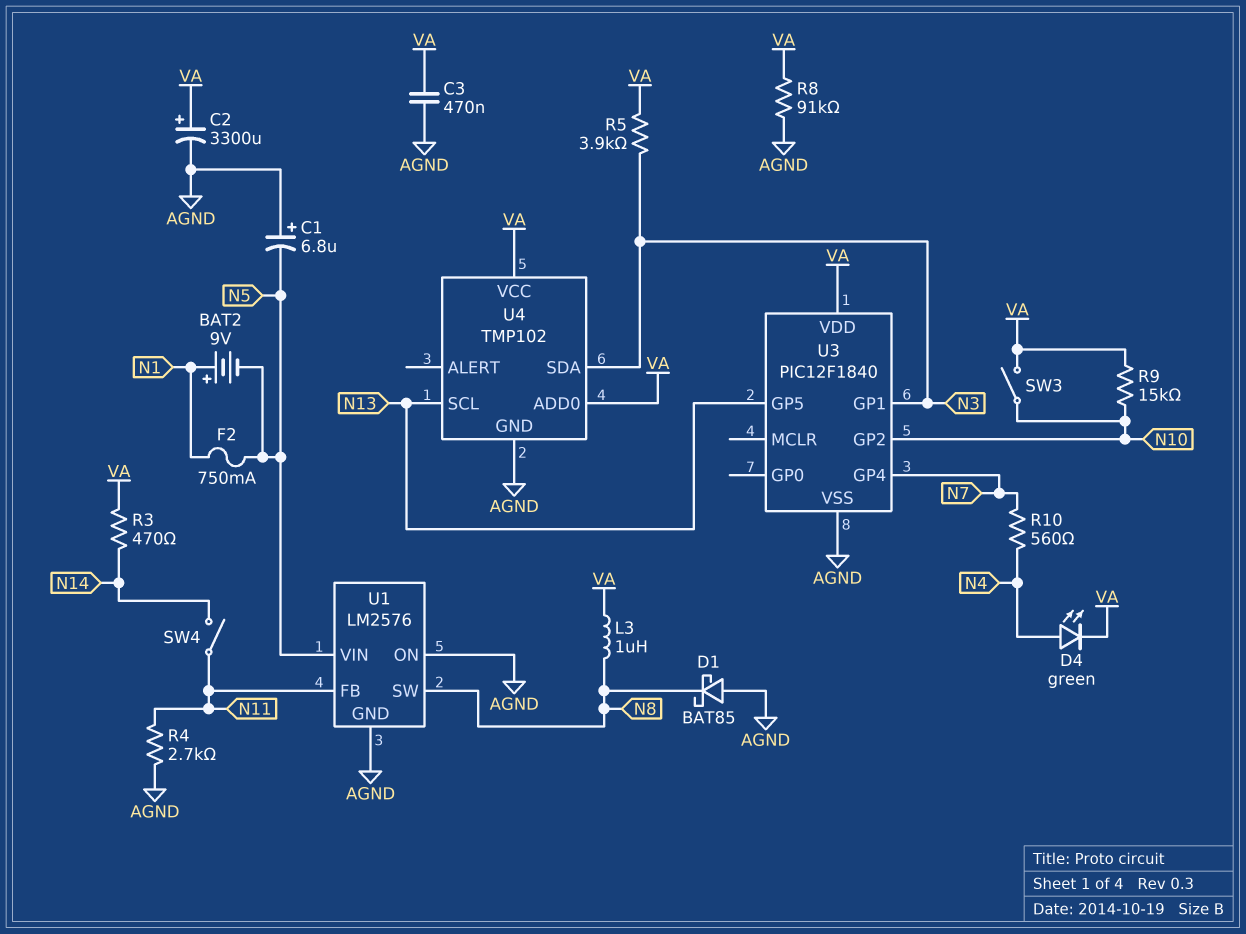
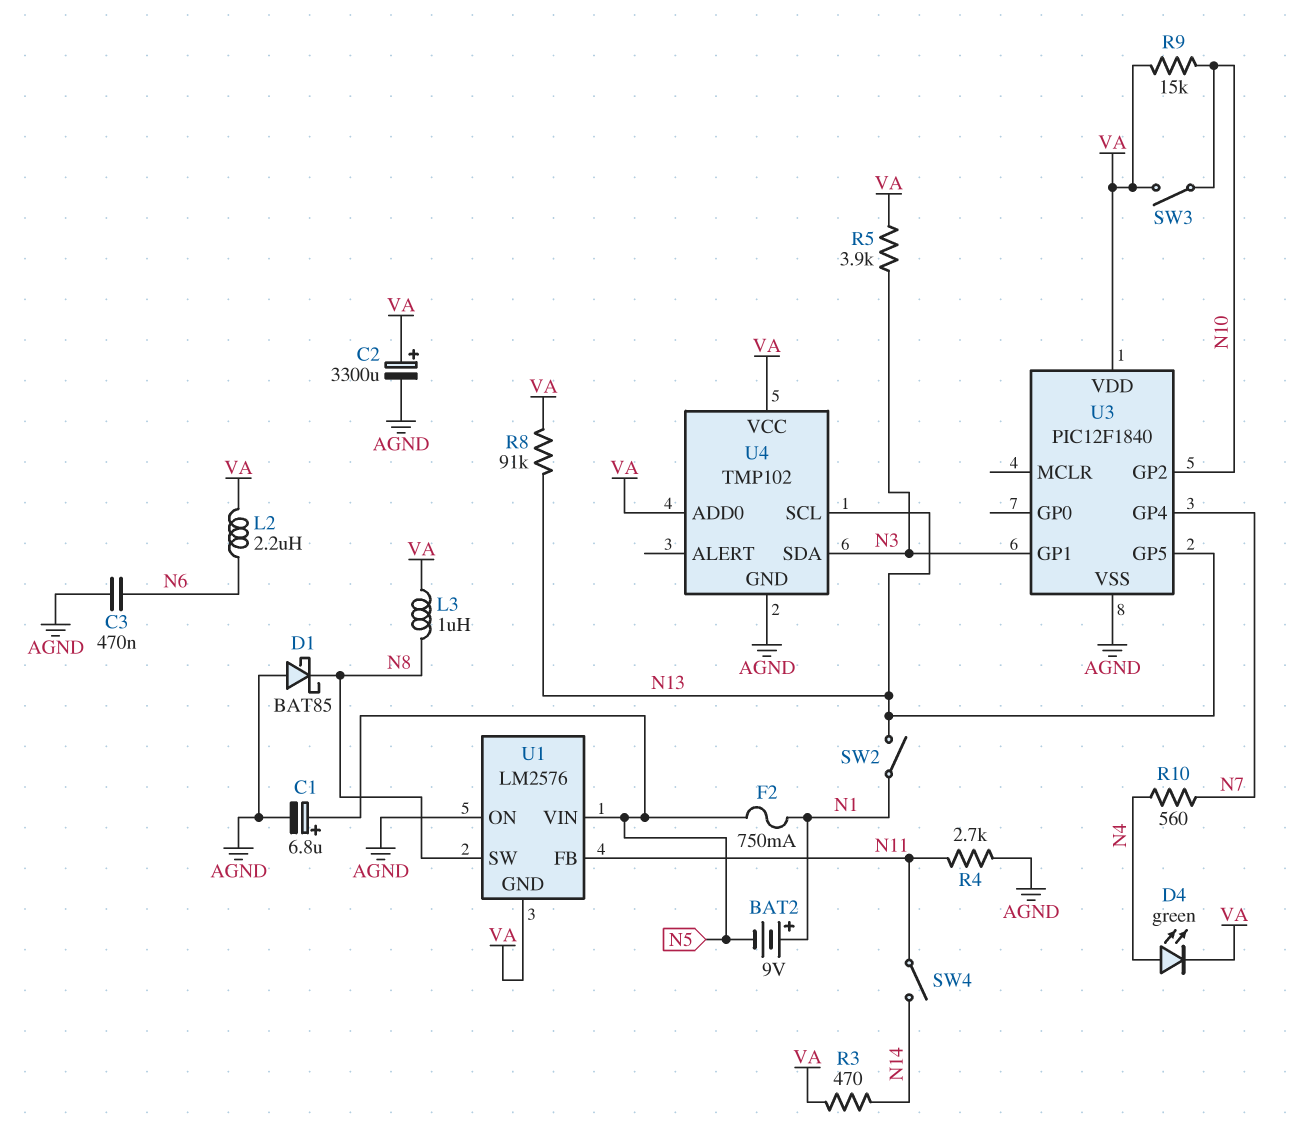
C1: 6.8uF (plus AGND, minus N5) -> 6.8uF (plus N5, minus AGND)
C3: 470nF (AGND, VA) -> 470nF (AGND, N6)
L2: none -> 2.2uH (N6, VA)
R8: 91k (AGND, VA) -> 91k (N13, VA)
SW2: none -> switch (N1, N13)
U1 pin GND: AGND -> VA

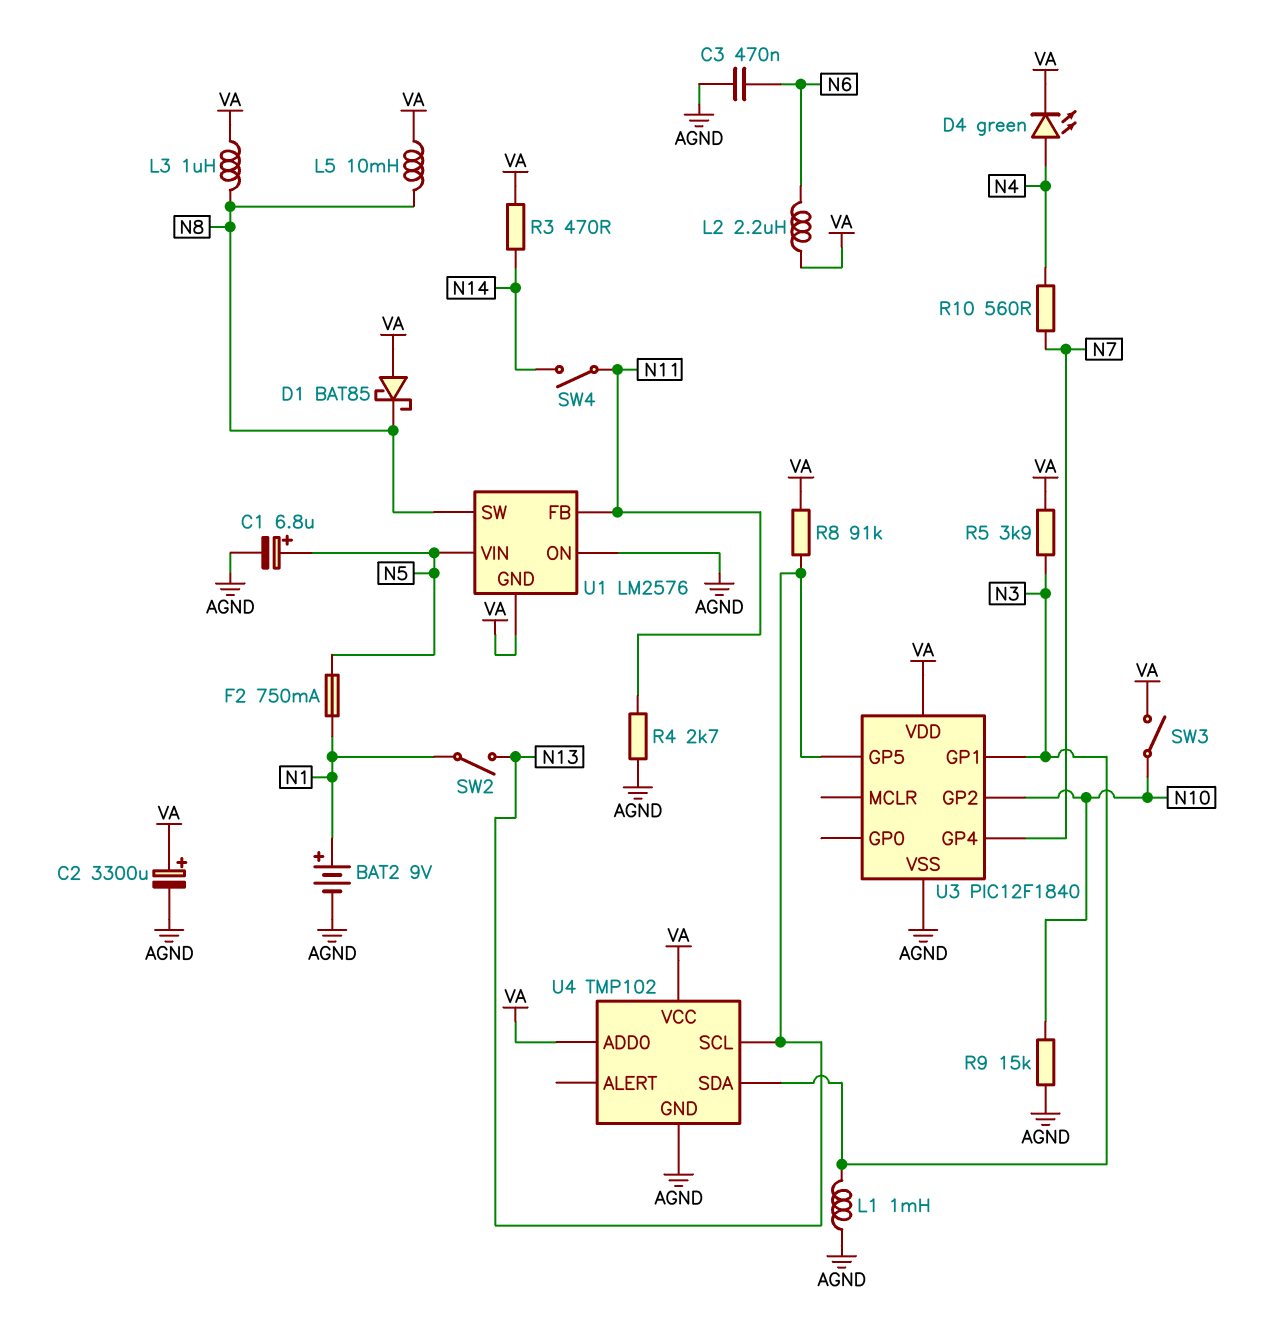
BAT2: 9V (plus N1, minus N5) -> 9V (plus N1, minus AGND)
D1: schottky BAT85 (A AGND, K N8) -> schottky BAT85 (A VA, K N8)
L1: none -> 1mH (AGND, N3)
L5: none -> 10mH (N8, VA)
R9: 15k (N10, VA) -> 15k (AGND, N10)

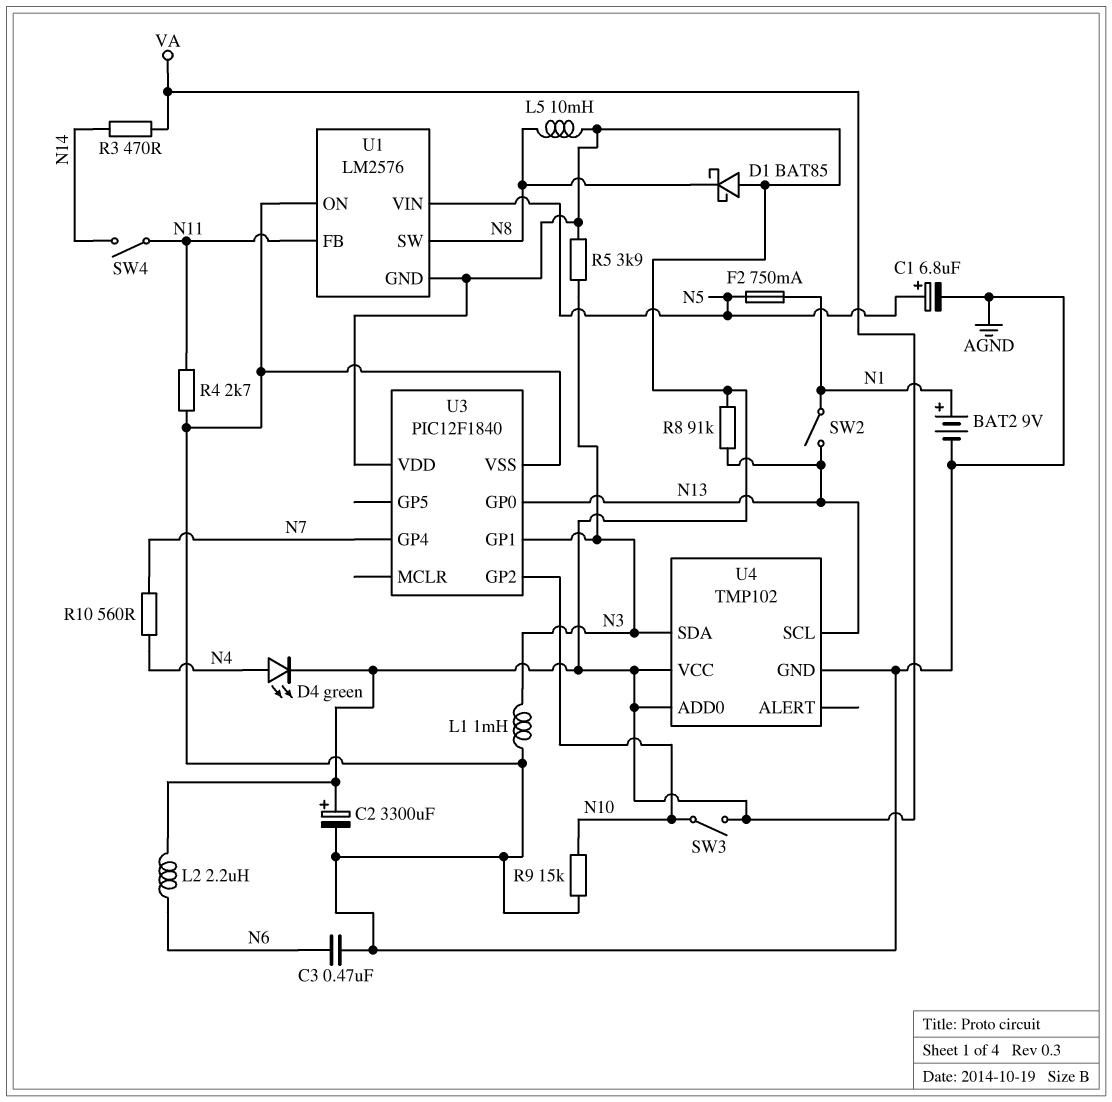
L3: 1uH (N8, VA) -> none
U3 pin GP0: none -> N13
U3 pin GP5: N13 -> none

